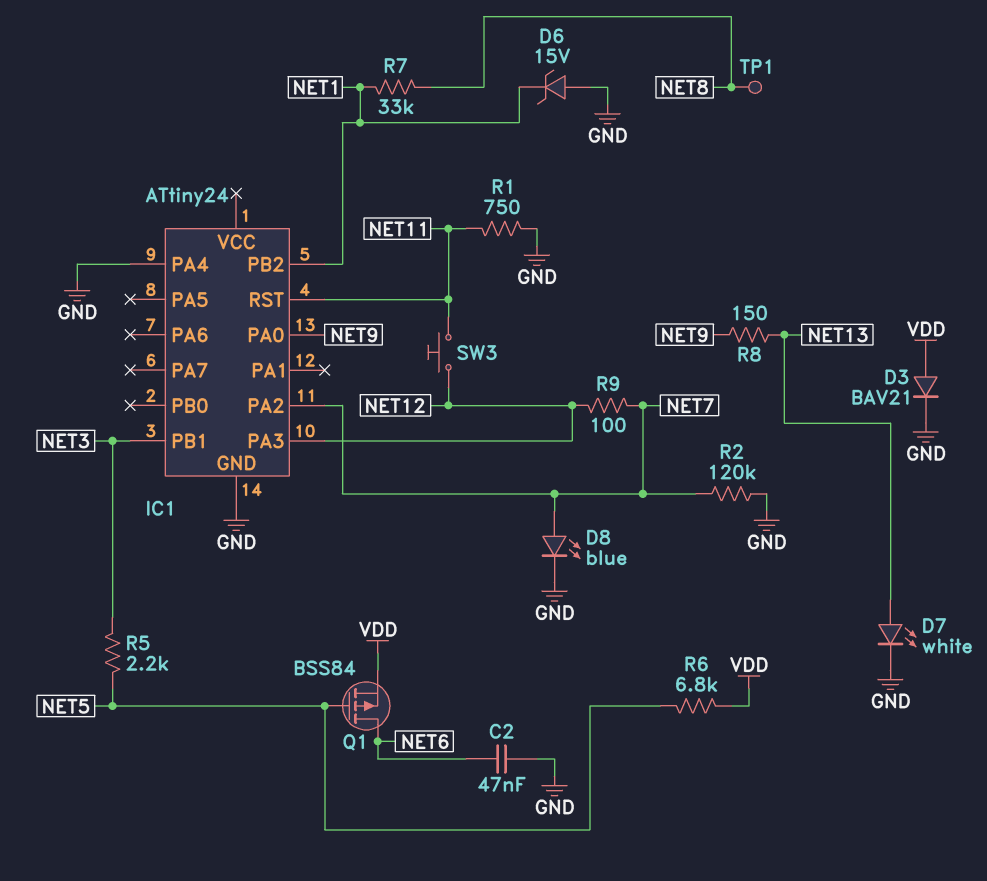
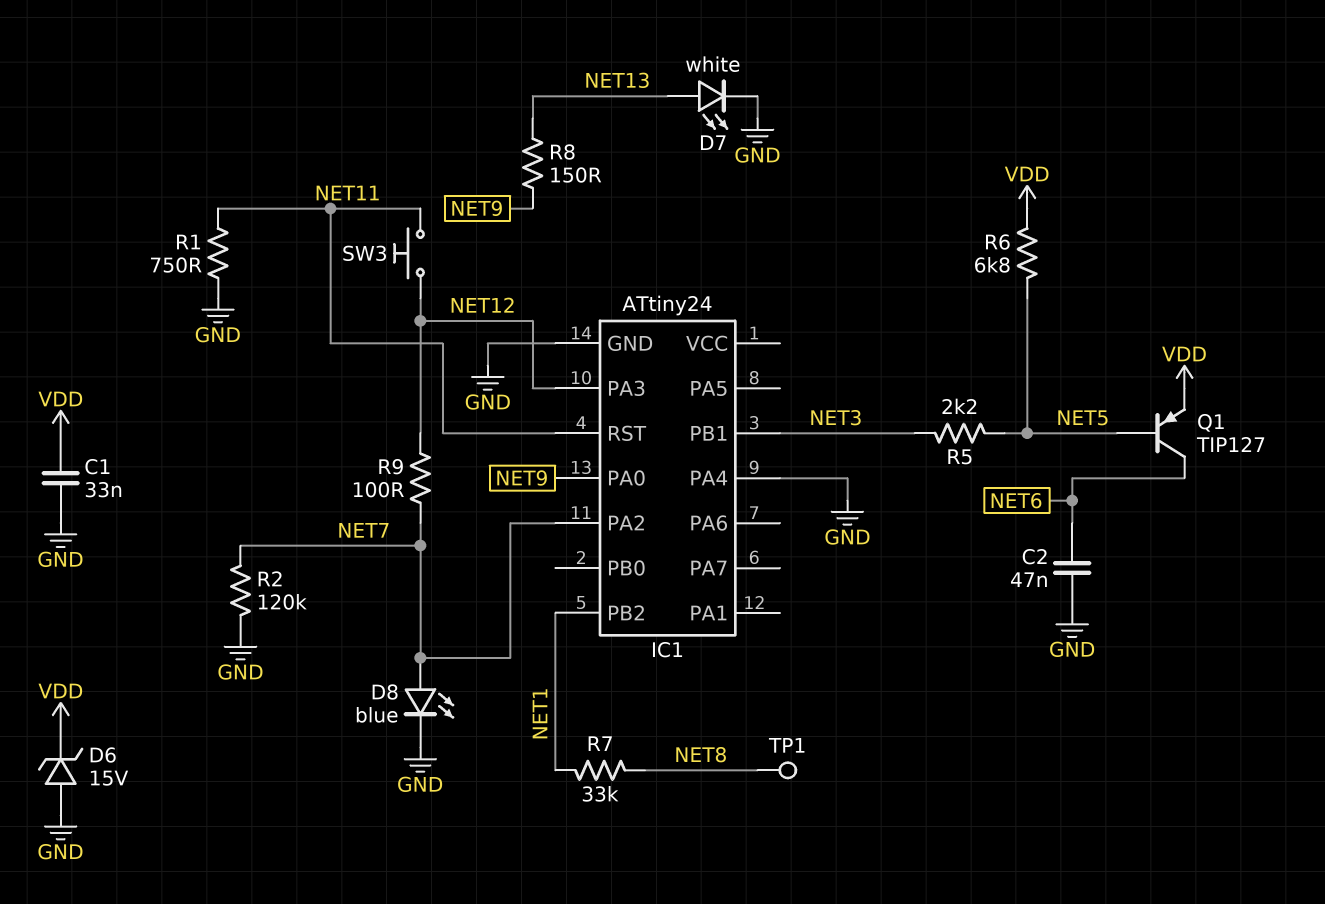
C1: none -> 33nF (GND, VDD)
D3: diode BAV21 (A VDD, K GND) -> none
D6: zener 15V (A GND, K NET1) -> zener 15V (A GND, K VDD)
Q1: PMOS BSS84 (G NET5, D NET6, S VDD) -> PNP TIP127 (B NET5, C NET6, E VDD)

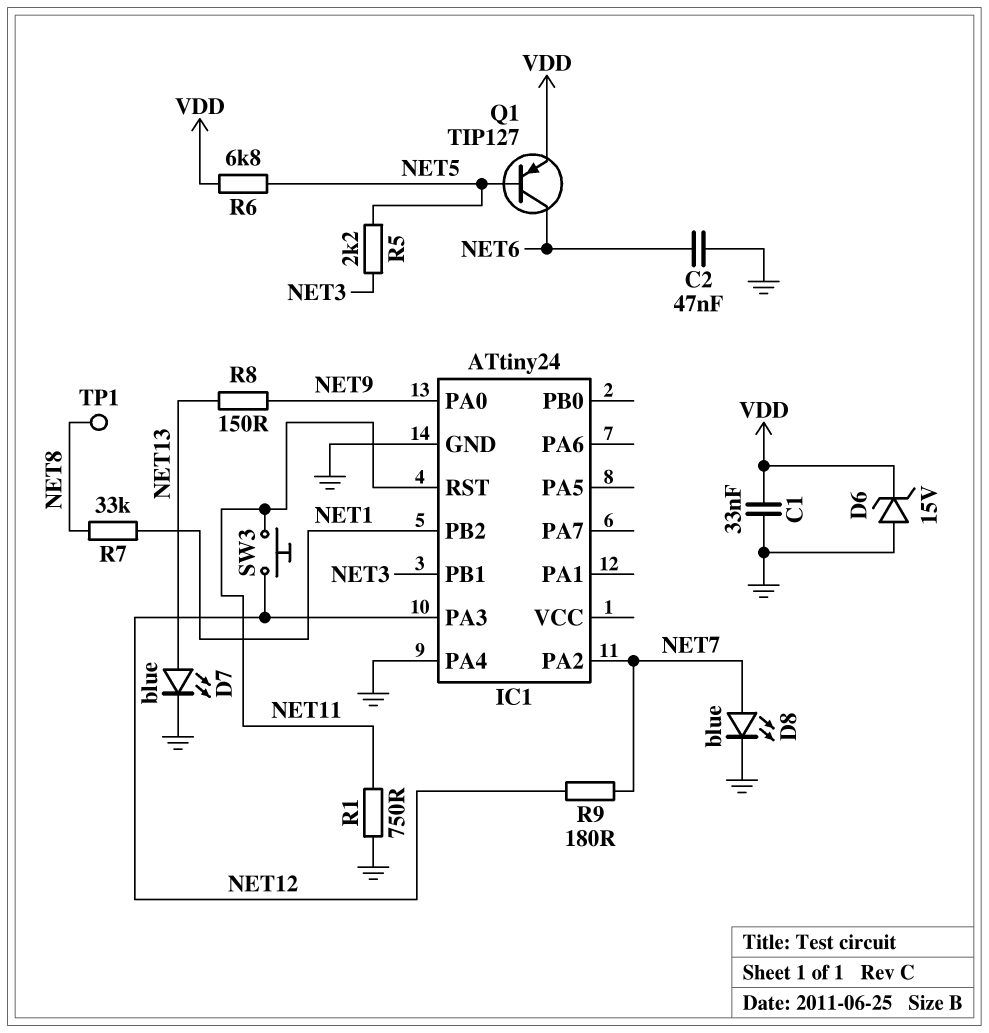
D7: LED white (A NET13, K GND) -> LED blue (A NET13, K GND)
R2: 120k (GND, NET7) -> none
R9: 100 (NET7, NET12) -> 180 (NET7, NET12)

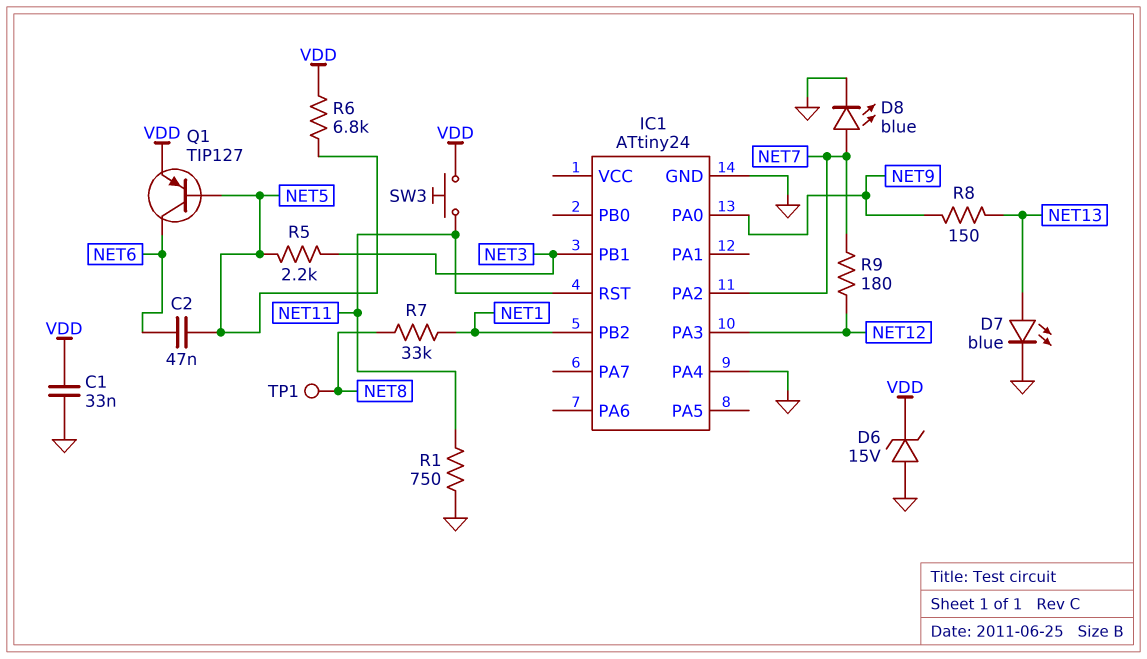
C2: 47nF (GND, NET6) -> 47nF (NET5, NET6)
SW3: button (NET11, NET12) -> button (NET11, VDD)

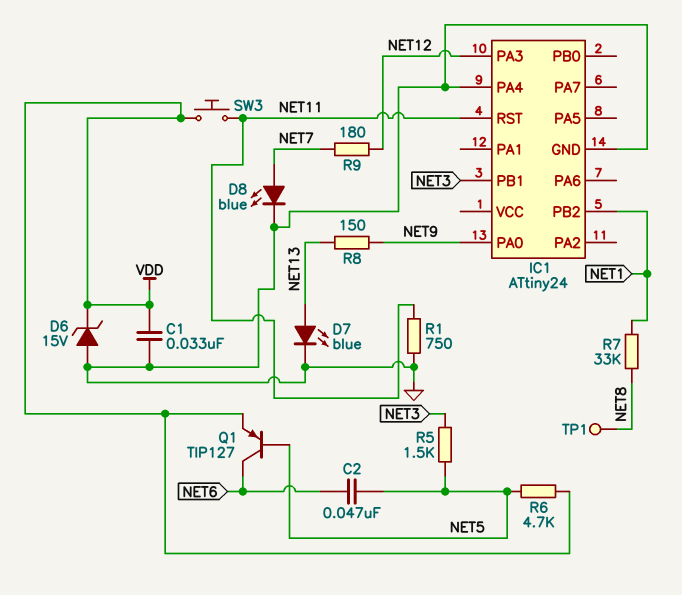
IC1 pin PA2: NET7 -> none
R5: 2.2k (NET3, NET5) -> 1.5k (NET3, NET5)
R6: 6.8k (NET5, VDD) -> 4.7k (NET5, VDD)

